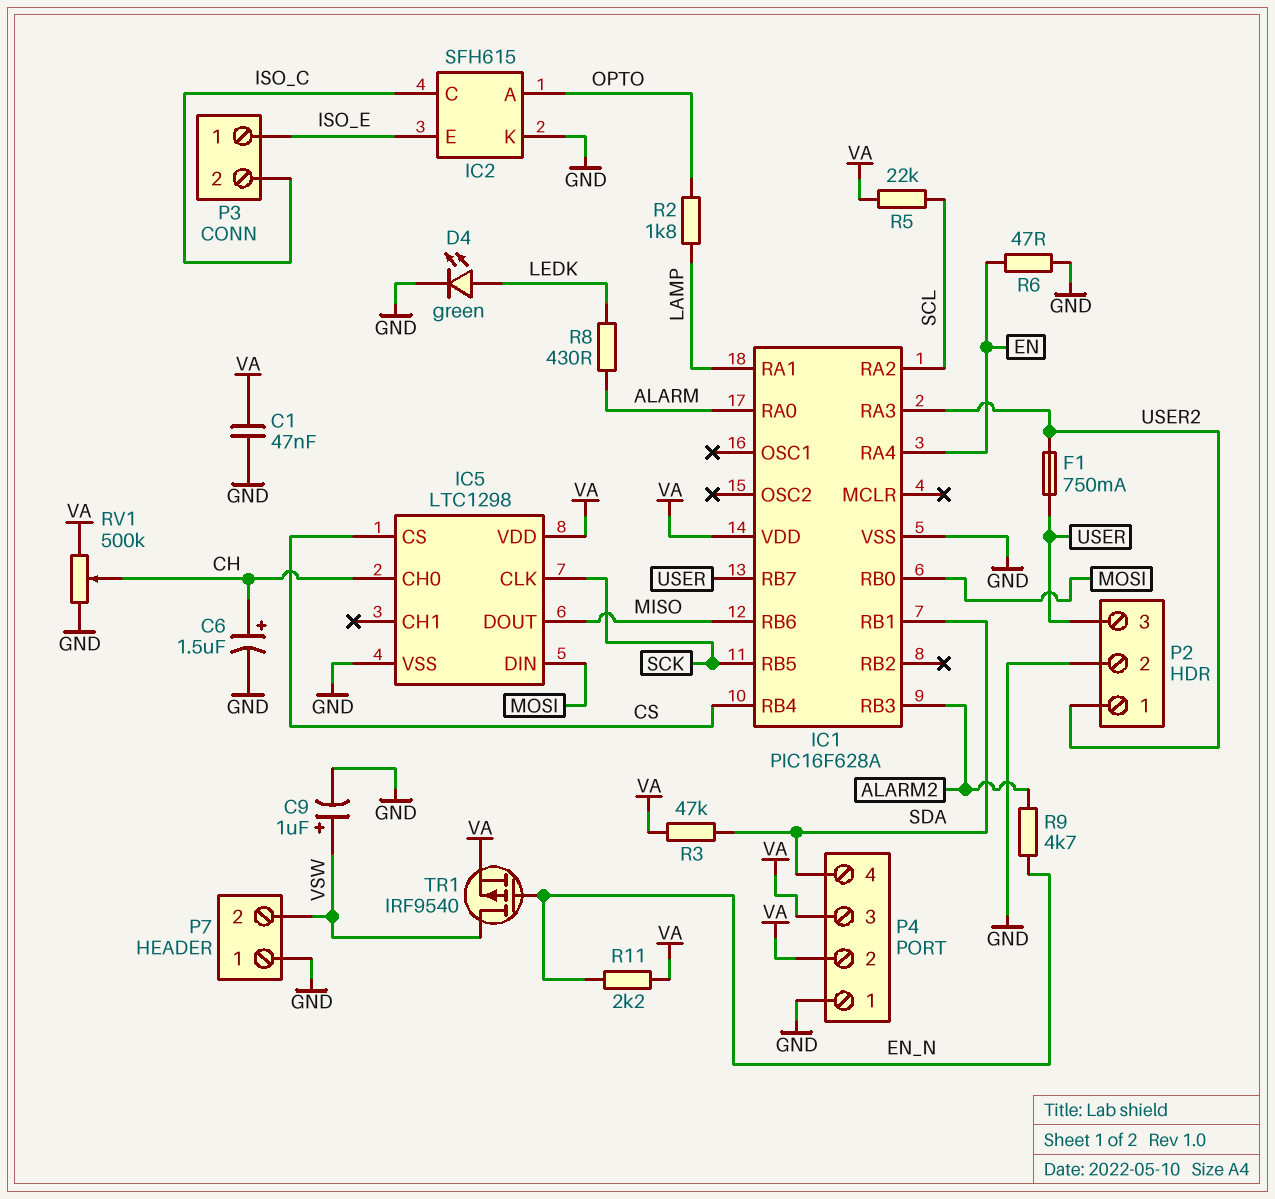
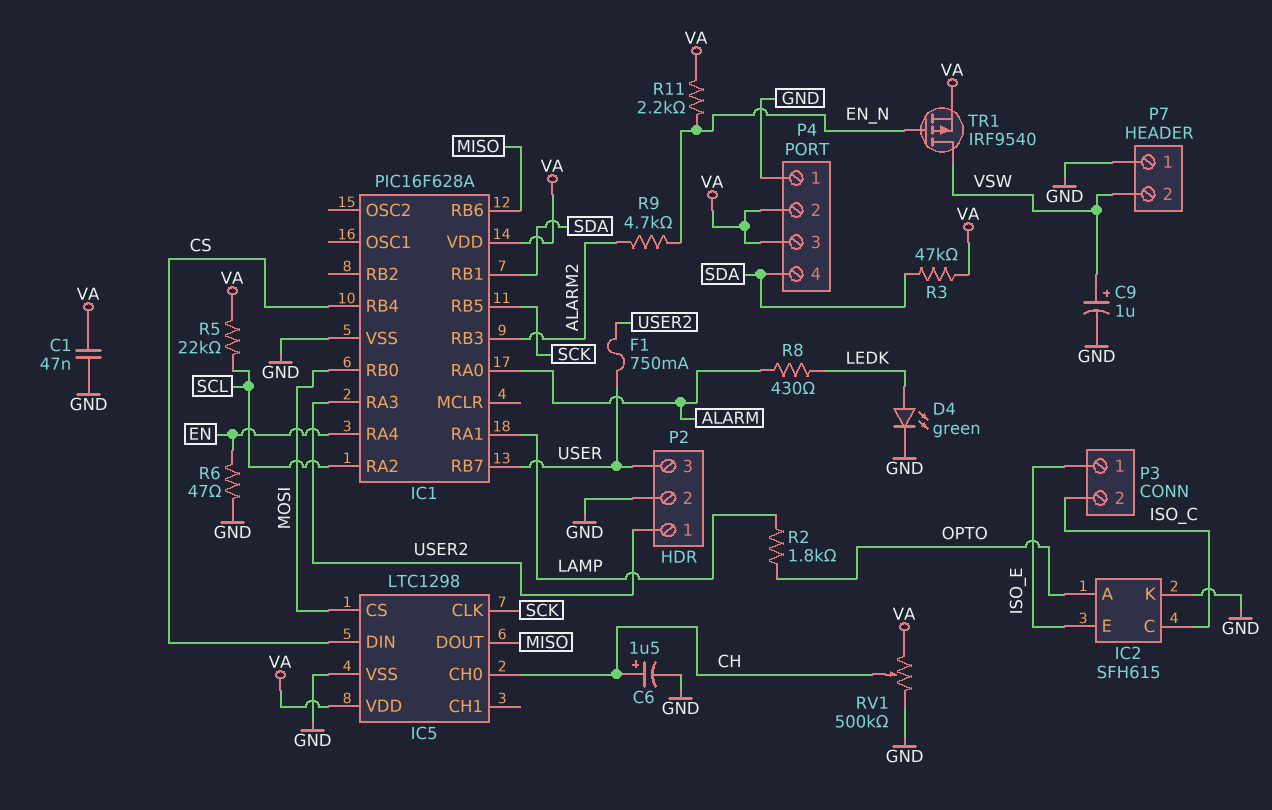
IC5 pin CS: CS -> MOSI
IC5 pin DIN: MOSI -> CS

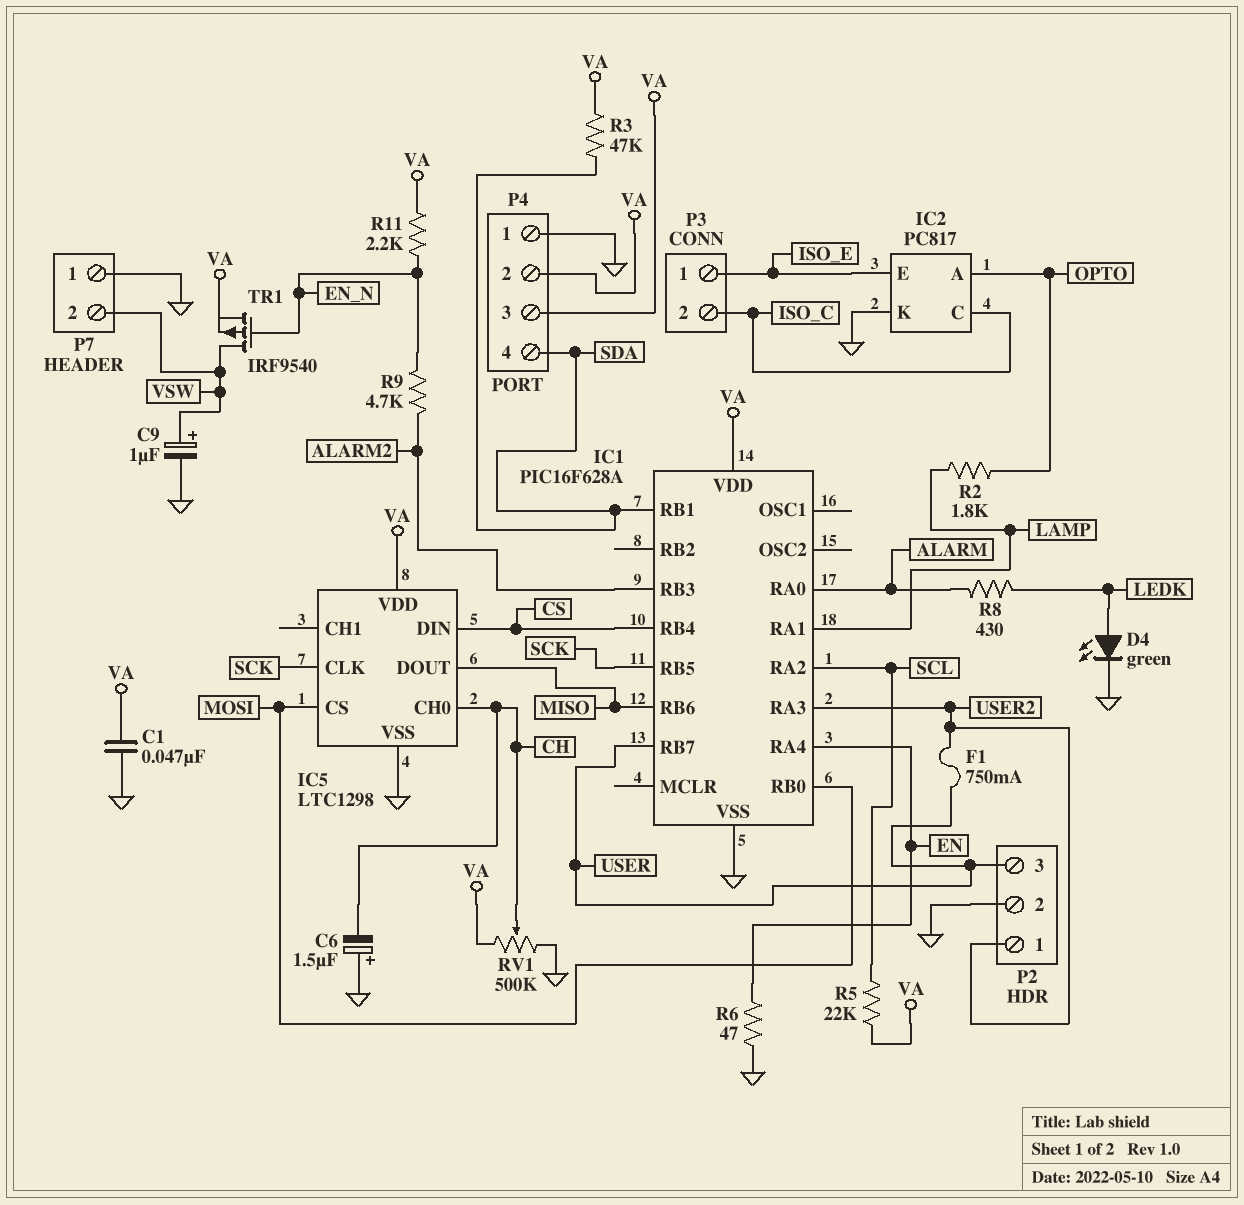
C6: 1.5uF (plus CH, minus GND) -> 1.5uF (plus GND, minus CH)
IC2: SFH615 -> PC817

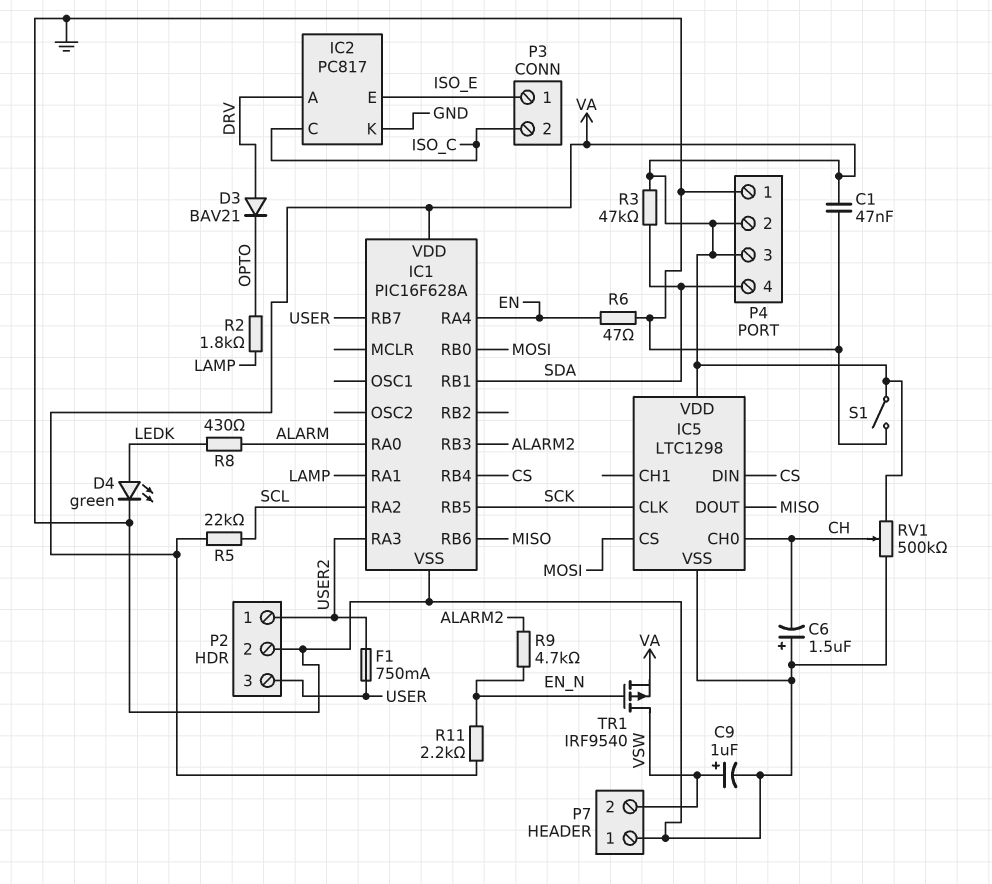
D3: none -> diode BAV21 (A DRV, K OPTO)
IC2 pin A: OPTO -> DRV
S1: none -> switch (GND, VA)

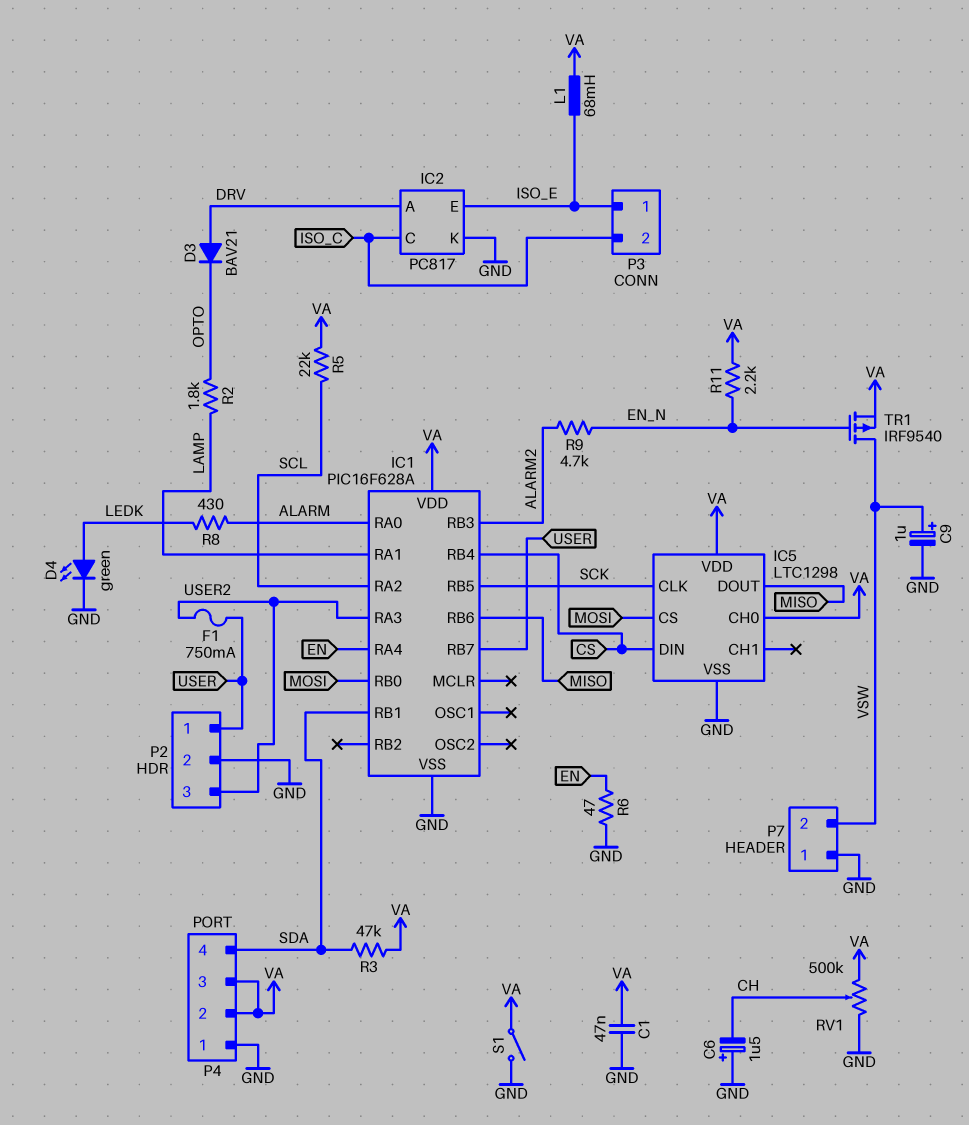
IC5 pin CH0: CH -> VA
L1: none -> 68mH (ISO_E, VA)
P2 pin 1: USER2 -> USER
P2 pin 3: USER -> USER2

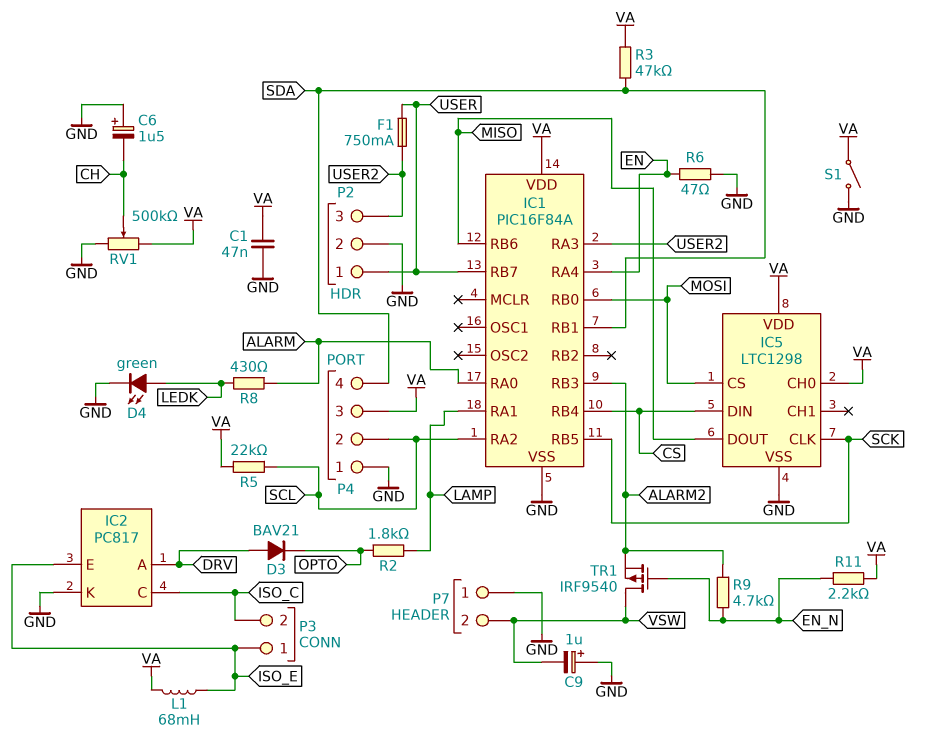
C9: 1uF (plus VSW, minus GND) -> 1uF (plus GND, minus VSW)
IC1: PIC16F628A -> PIC16F84A
P4 pin 2: VA -> SCL
TR1: PMOS IRF9540 (G EN_N, D VSW, S VA) -> PMOS IRF9540 (G EN_N, D VSW, S ALARM2)

